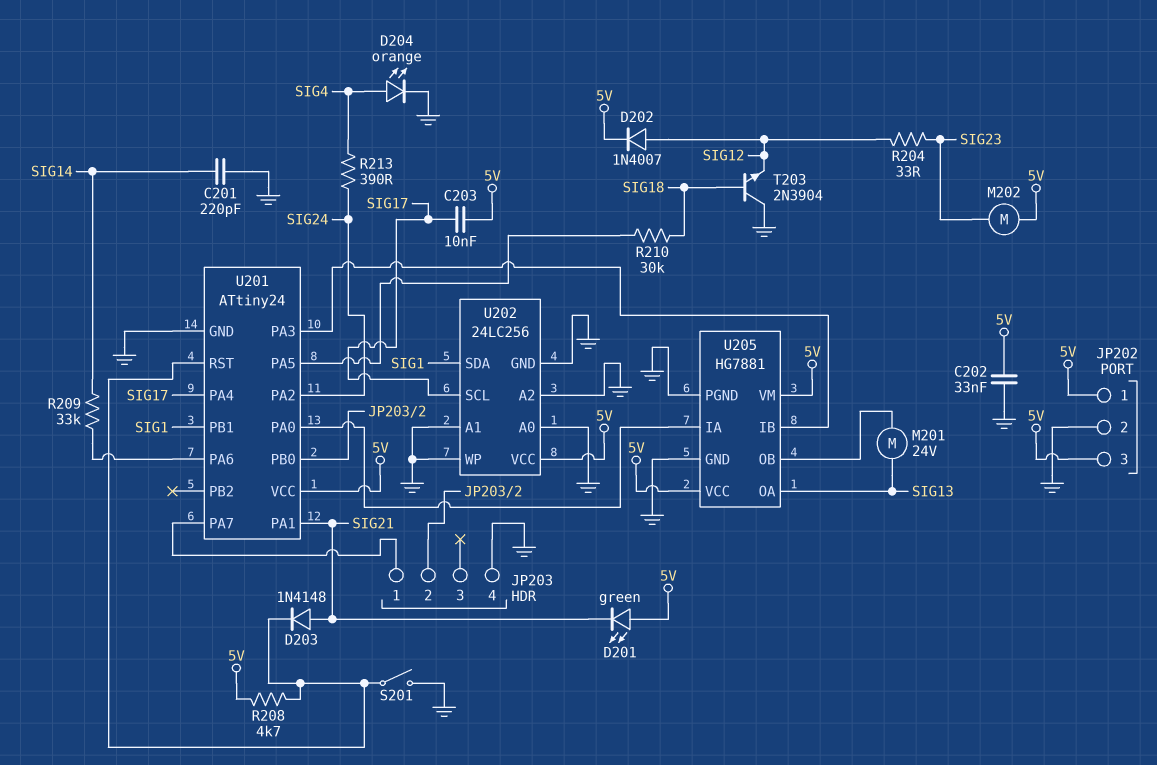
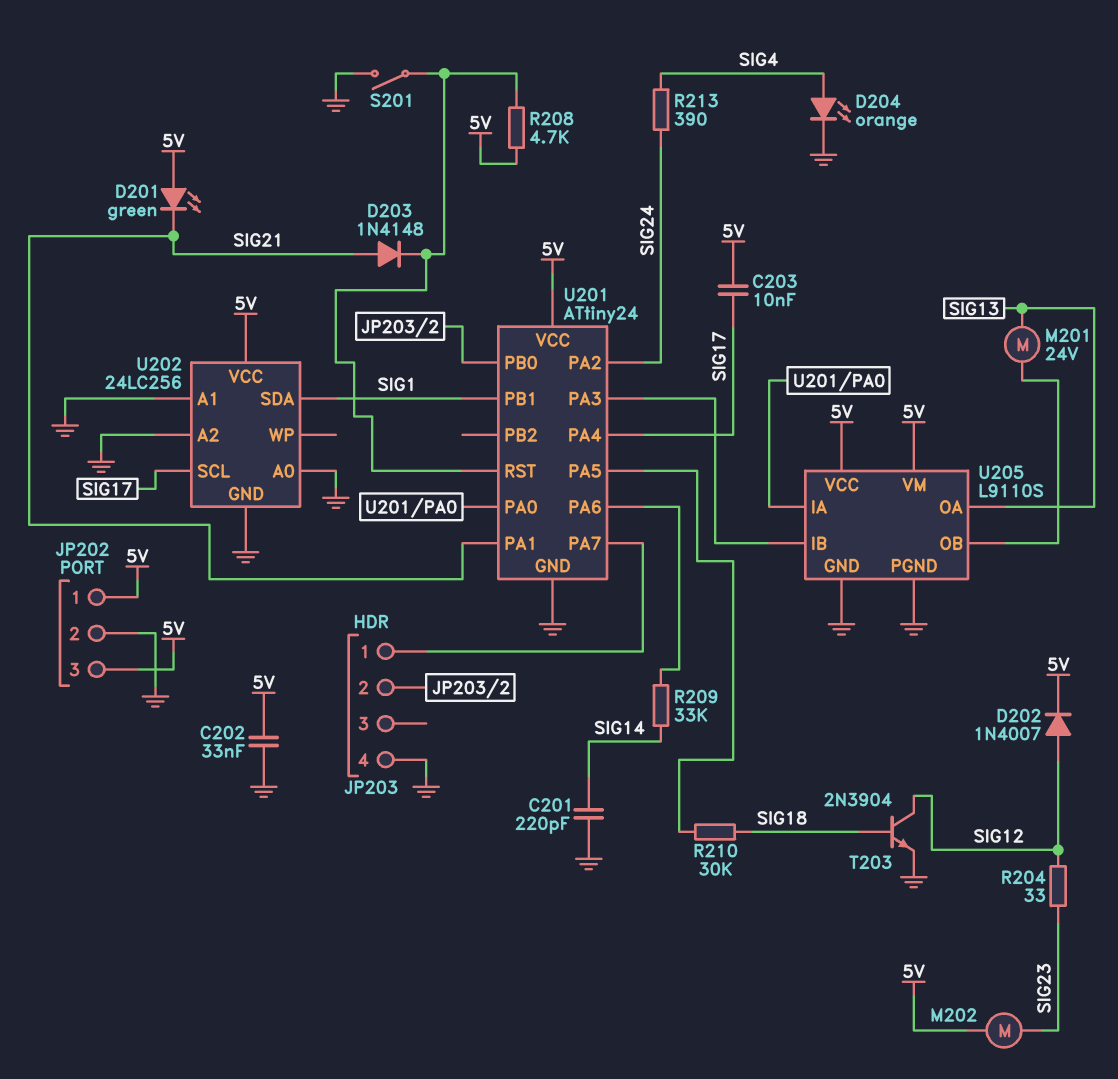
T203: NPN 2N3904 (B SIG18, C GND, E SIG12) -> NPN 2N3904 (B SIG18, C SIG12, E GND)
U202 pin WP: GND -> none
U205: HG7881 -> L9110S

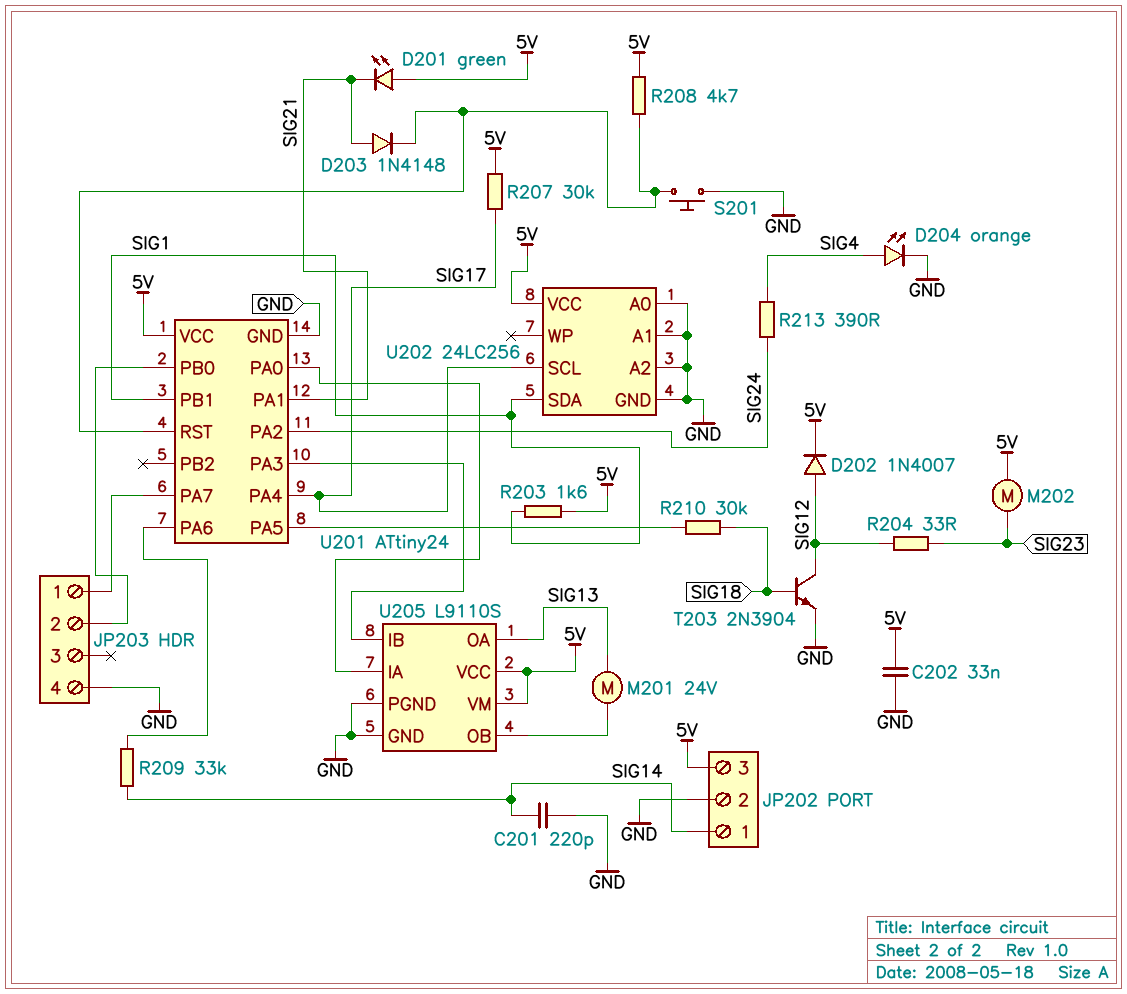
C203: 10nF (5V, SIG17) -> none
JP202 pin 1: 5V -> SIG14
R203: none -> 1.6k (5V, SIG1)
R207: none -> 30k (5V, SIG17)
S201: switch (GND, U201/RST) -> button (GND, U201/RST)

